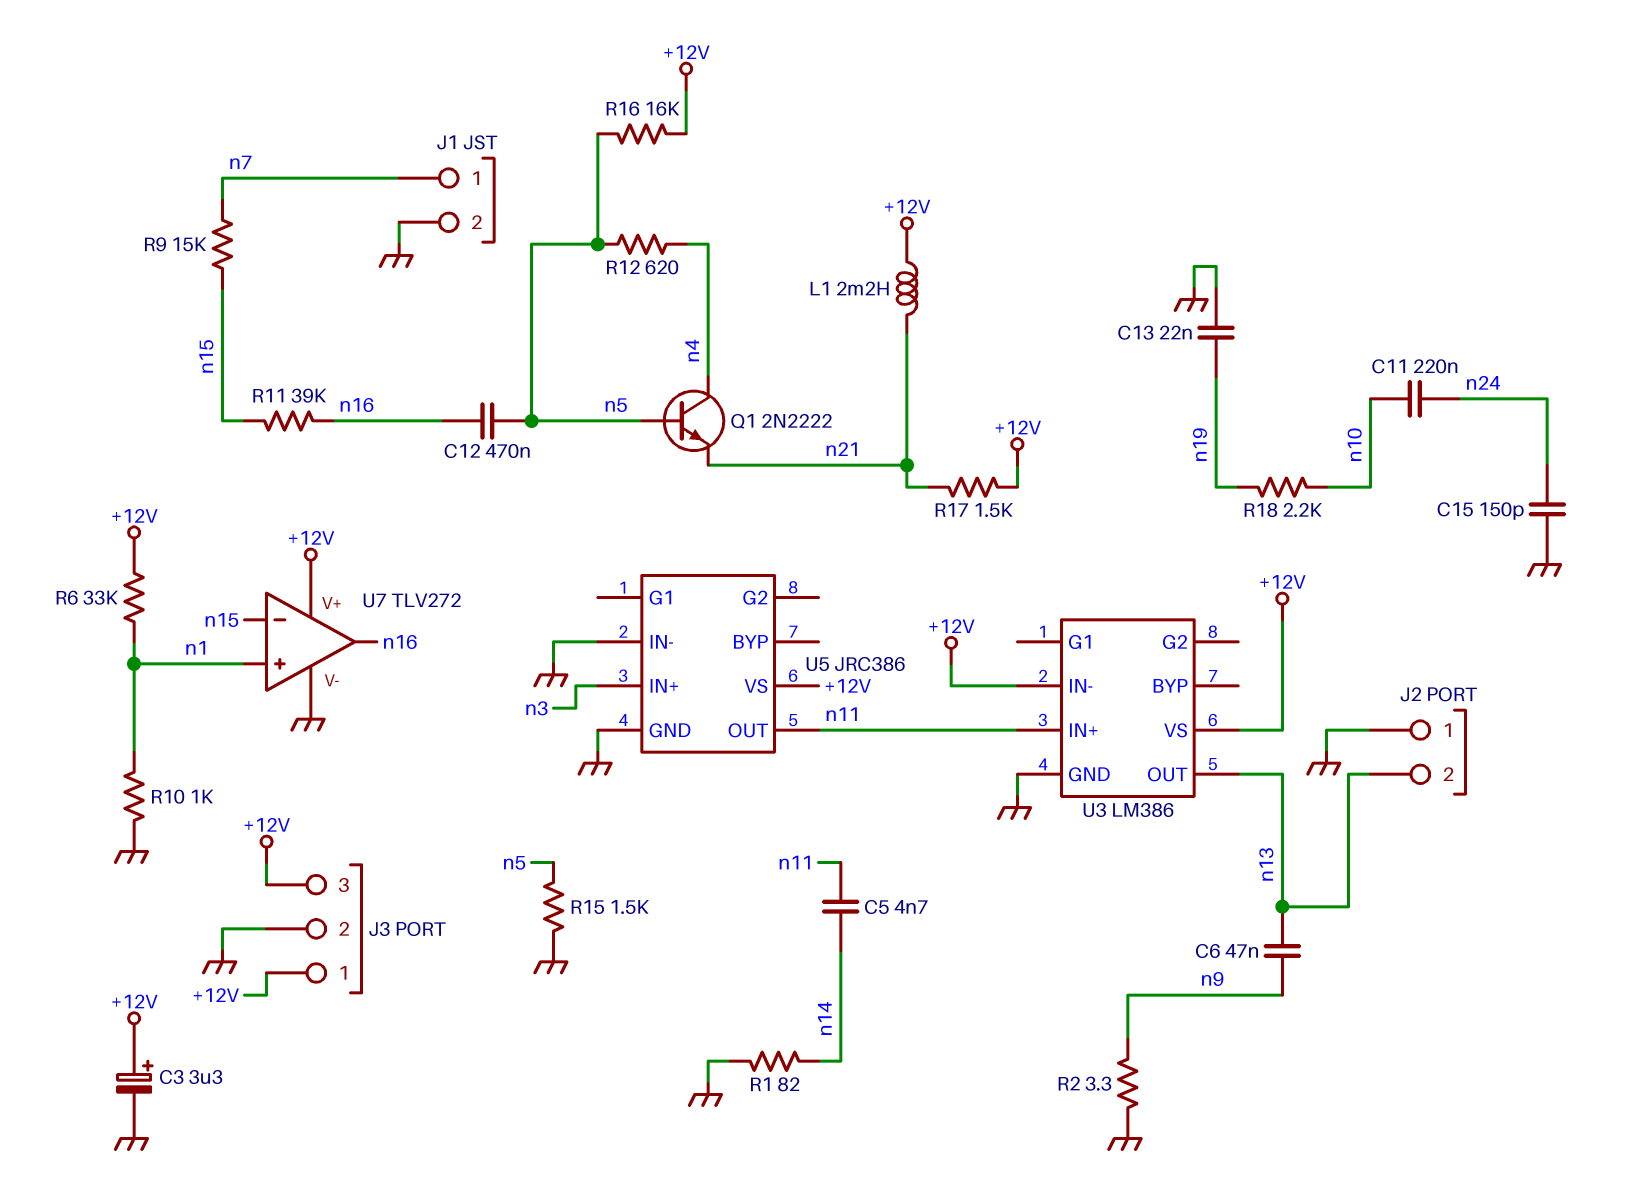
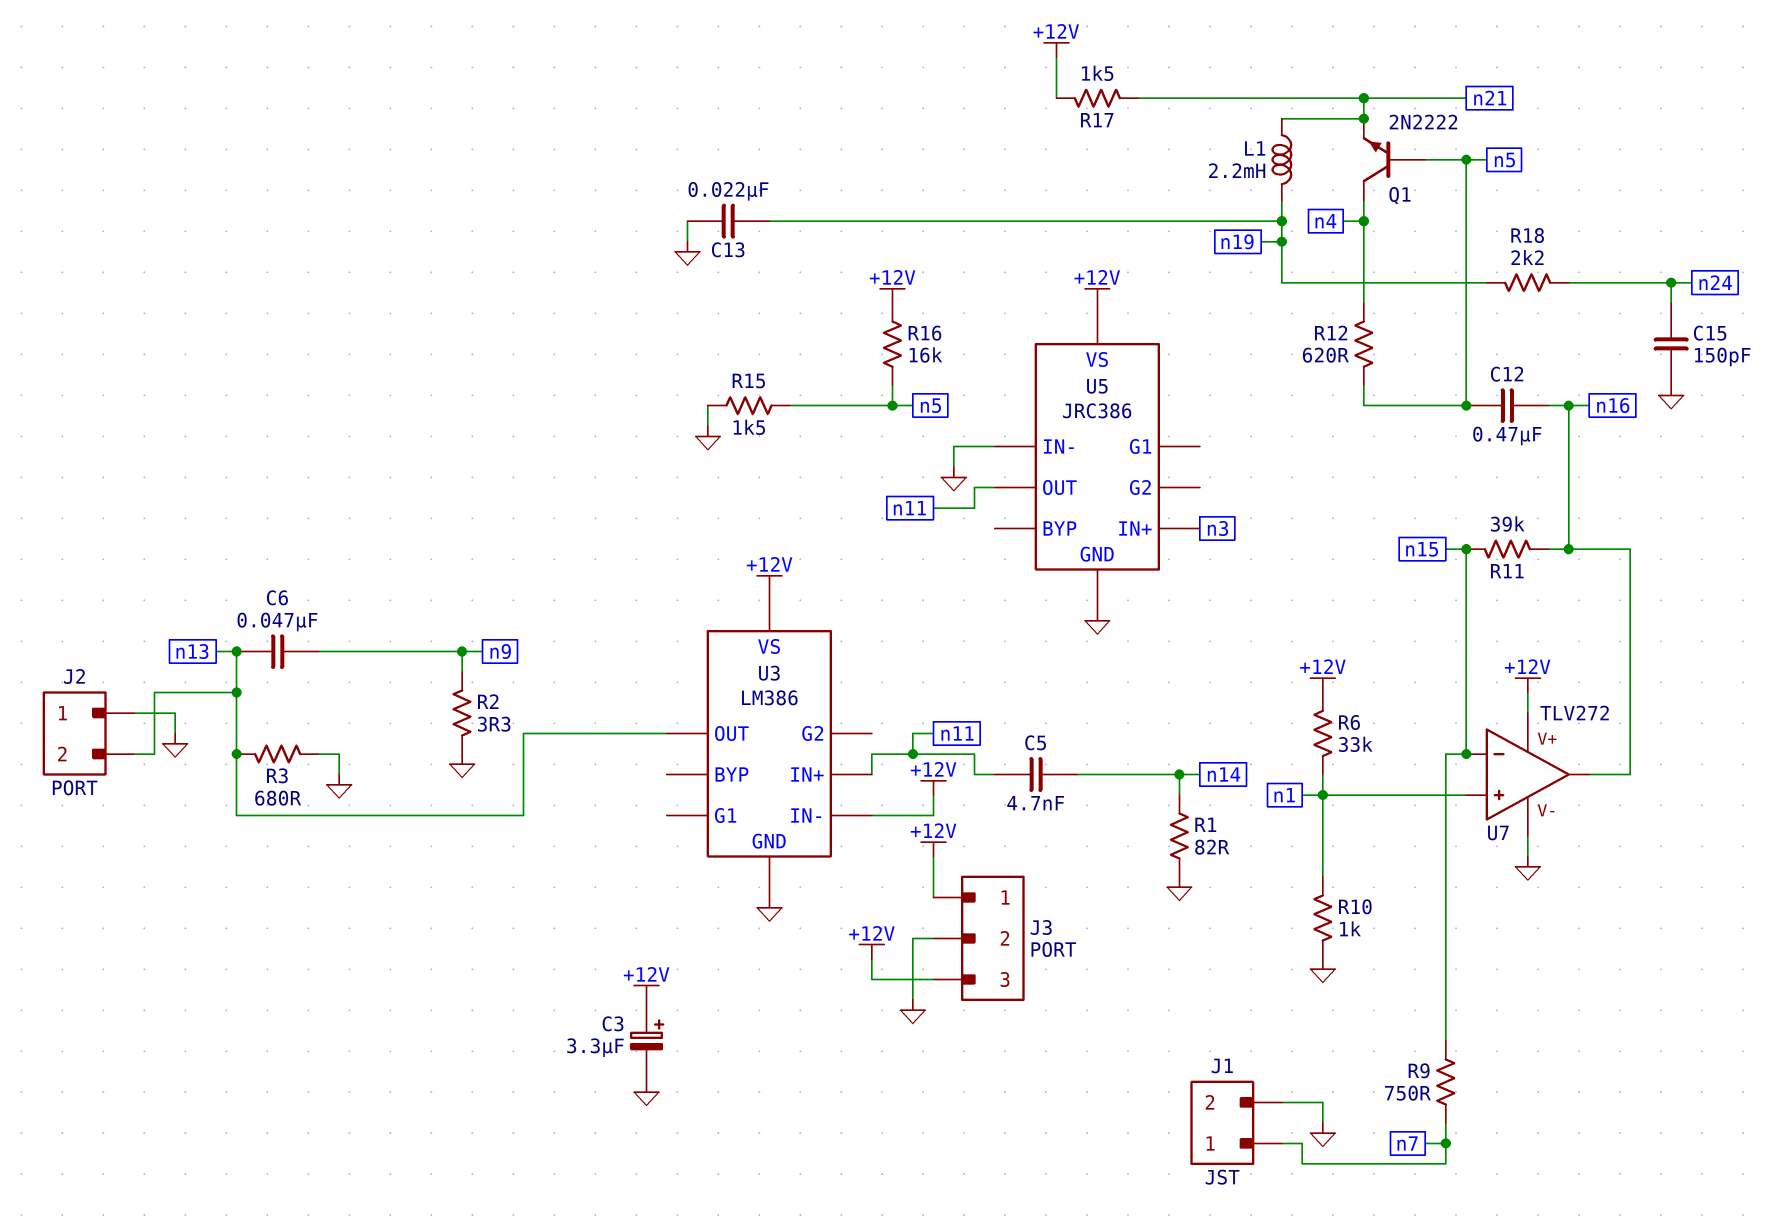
C11: 220nF (n10, n24) -> none
L1: 2.2mH (+12V, n21) -> 2.2mH (n19, n21)
R3: none -> 680 (GND, n13)
R9: 15k (n7, n15) -> 750 (n7, n15)
R18: 2.2k (n10, n19) -> 2.2k (n19, n24)

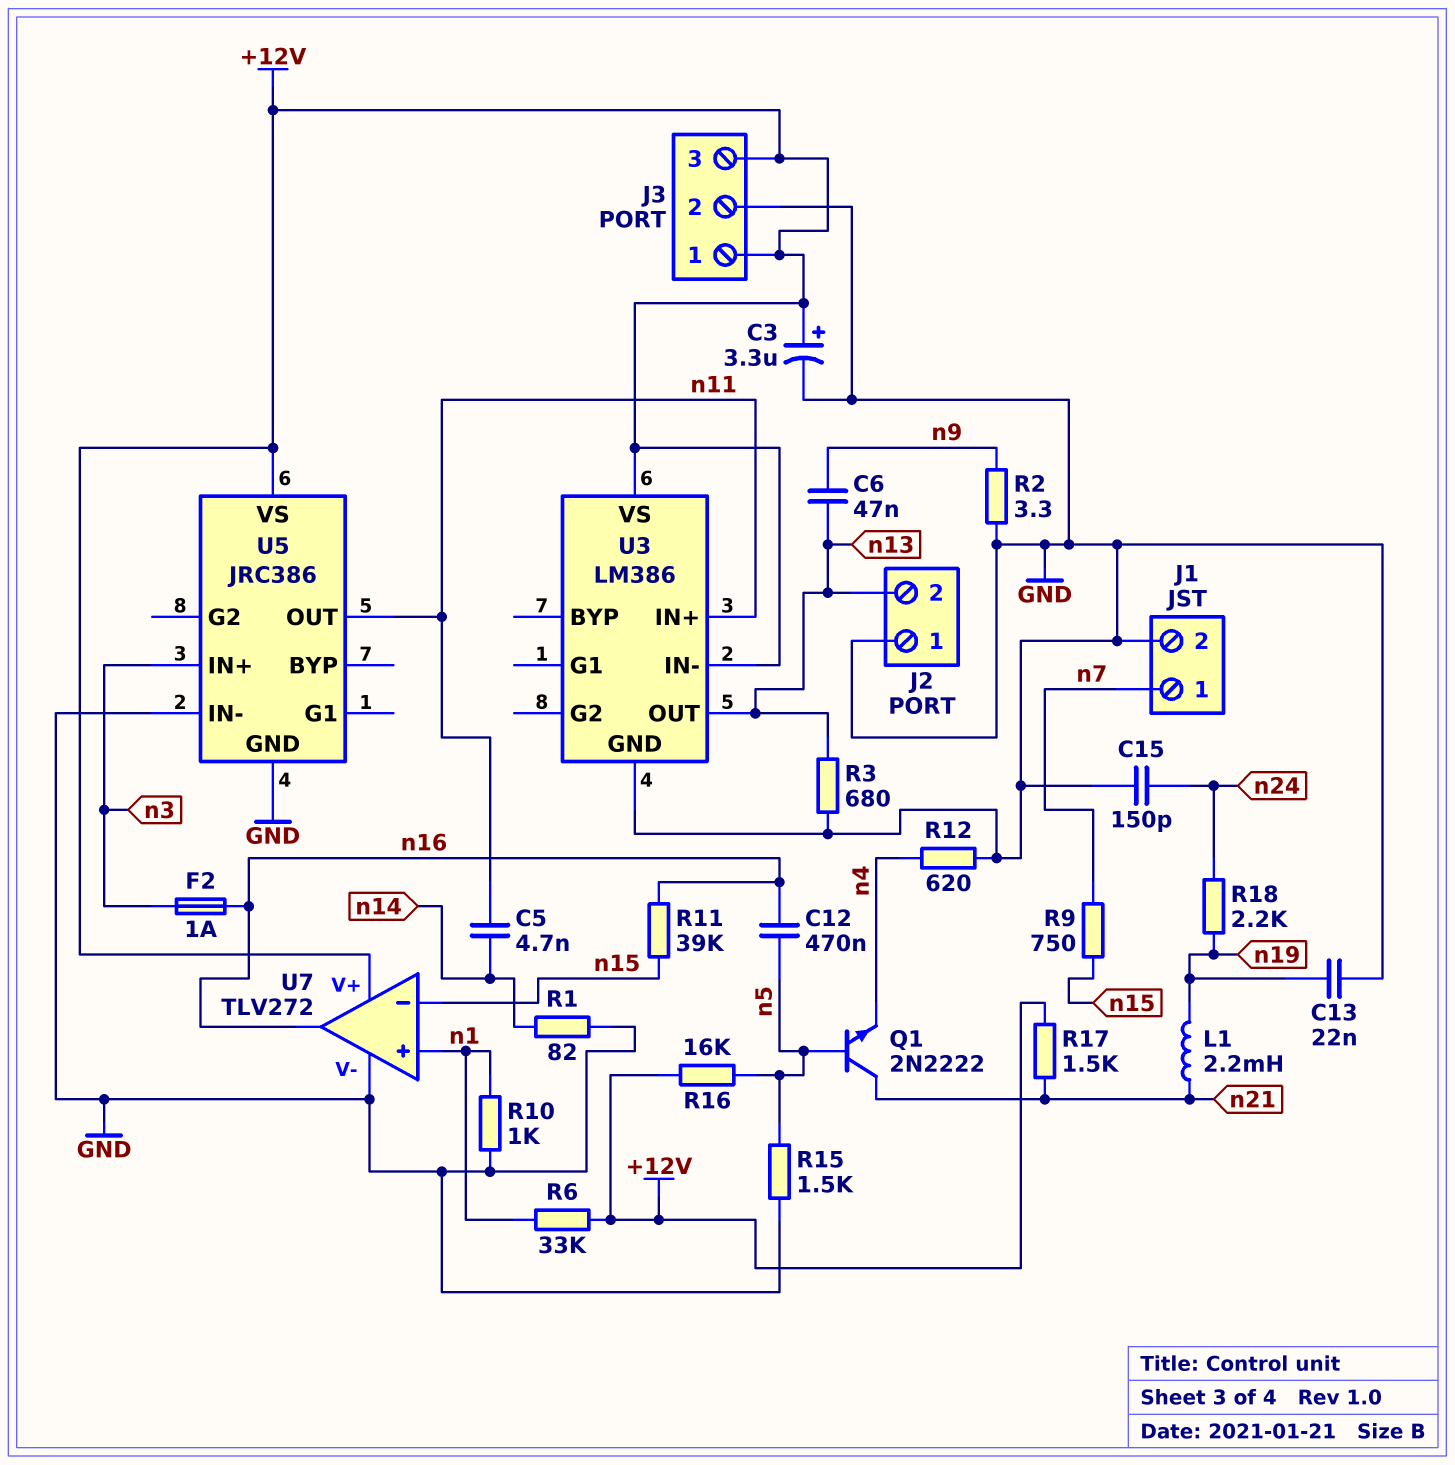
F2: none -> 1A (n3, n16)
Q1: NPN 2N2222 (B n5, C n4, E n21) -> NPN 2N2222 (B n5, C n21, E n4)
R12: 620 (n4, n5) -> 620 (GND, n4)

